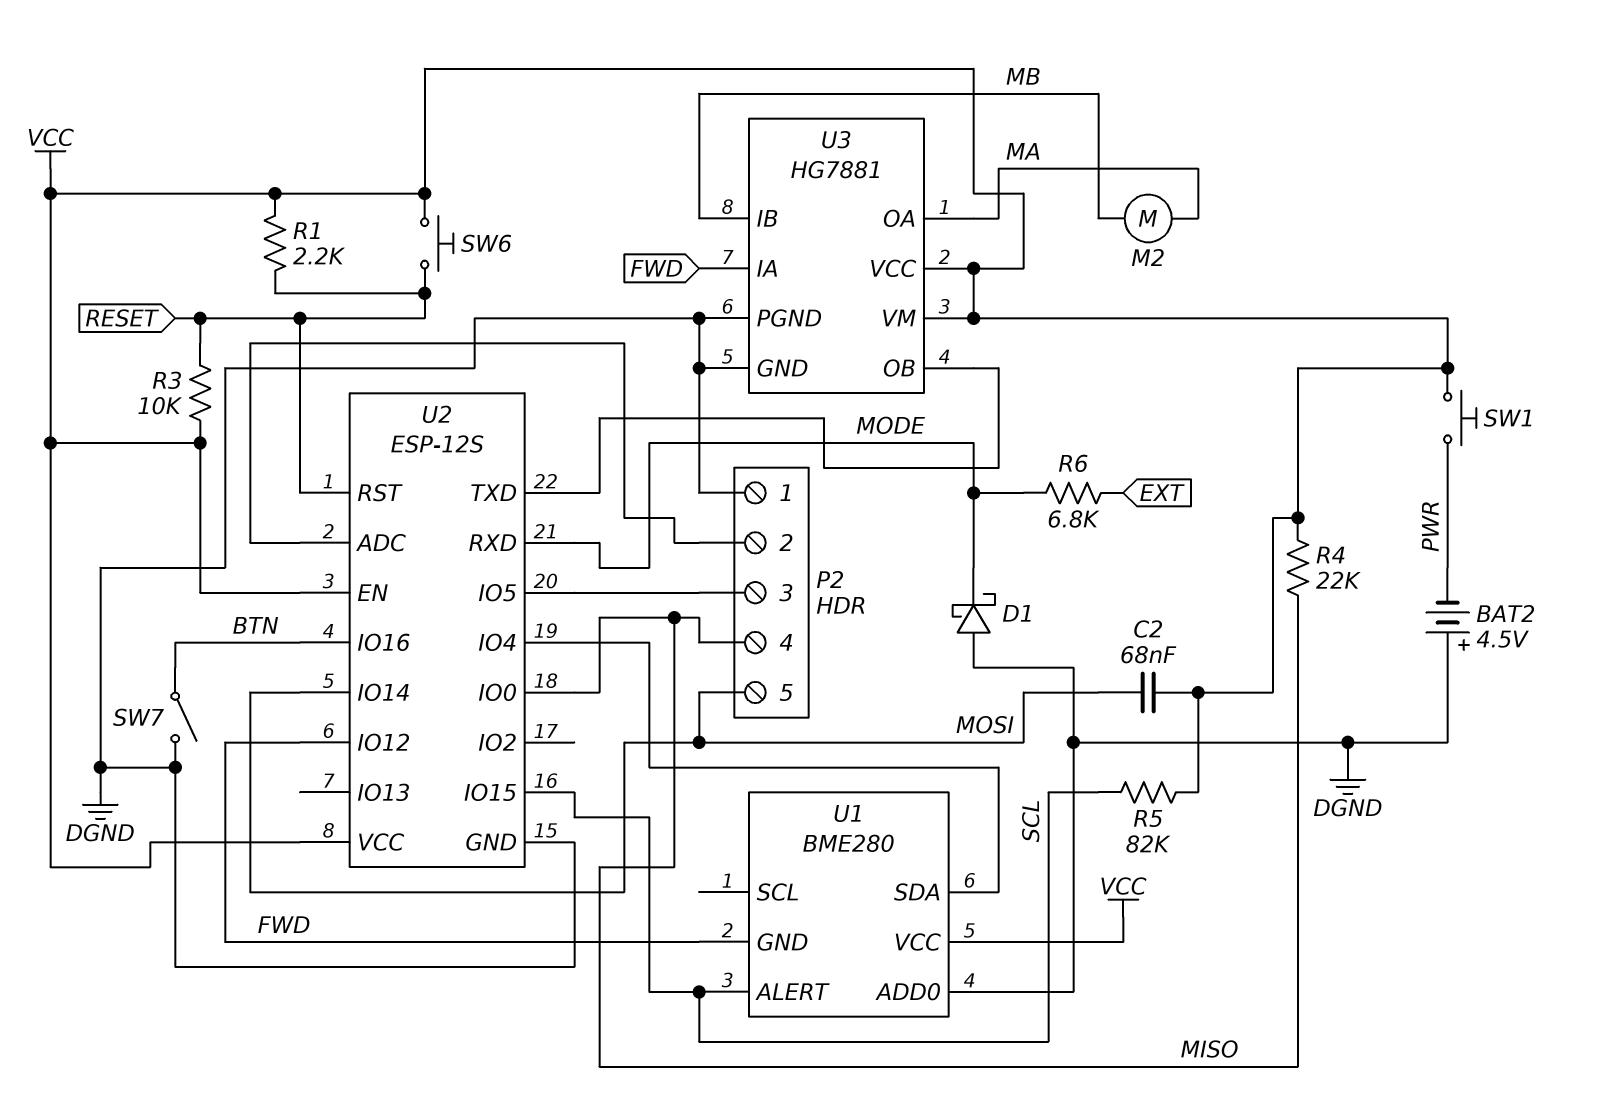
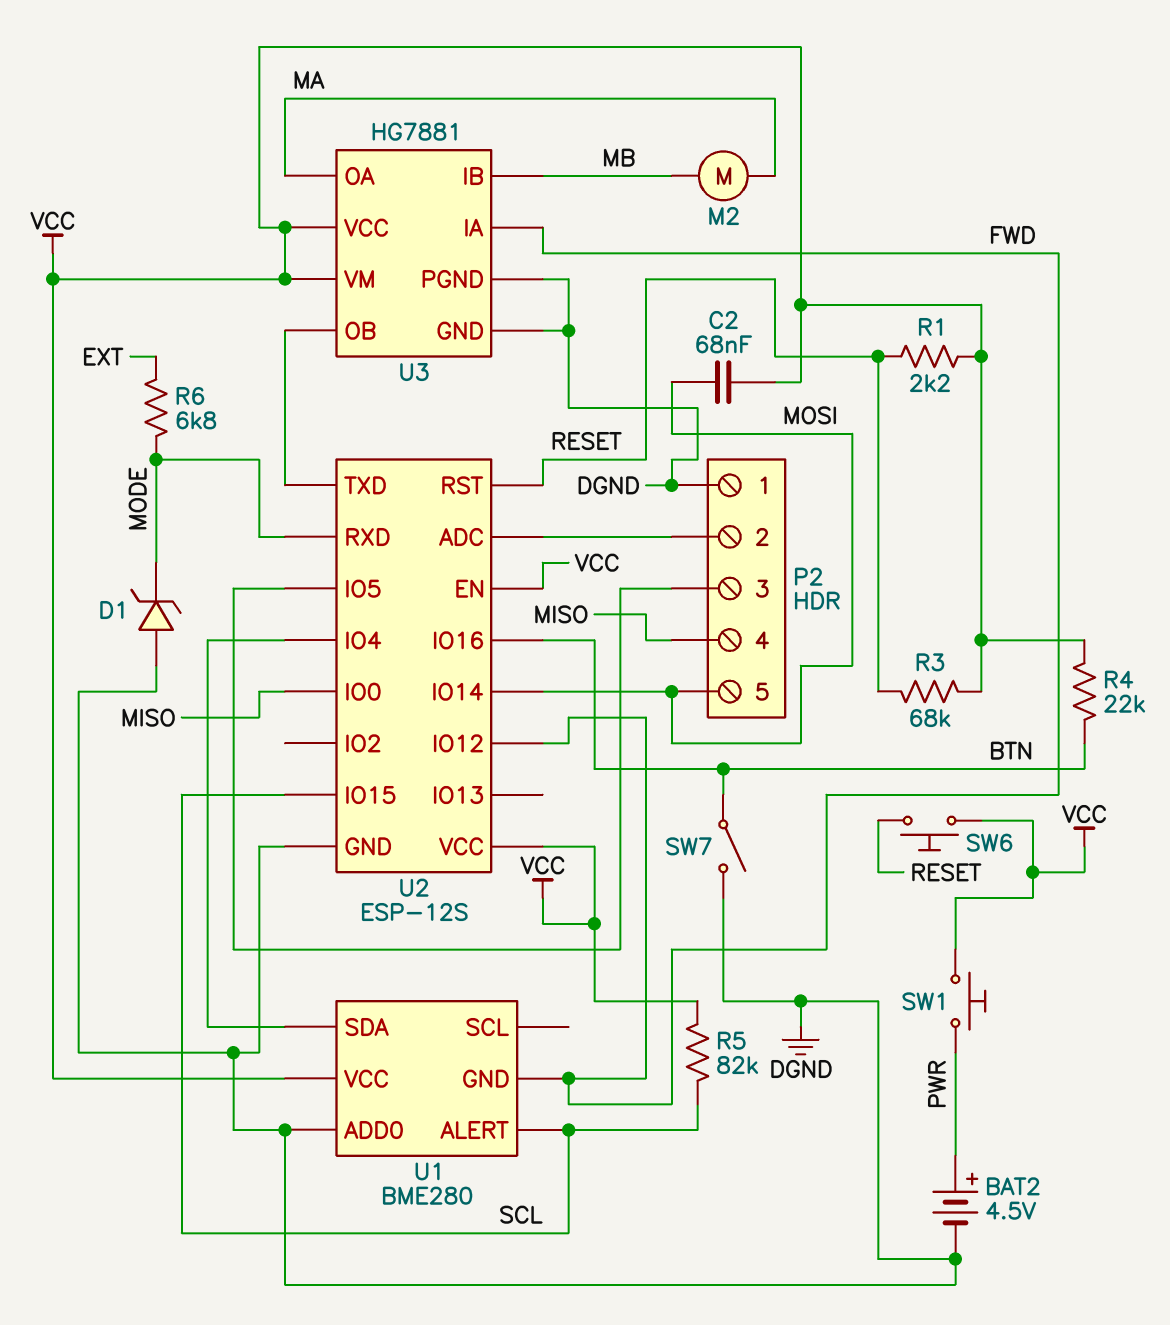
BAT2: 4.5V (plus DGND, minus PWR) -> 4.5V (plus PWR, minus DGND)
D1: schottky (A DGND, K MODE) -> zener (A DGND, K MODE)
R3: 10k (RESET, VCC) -> 68k (RESET, VCC)
R4: 22k (MISO, VCC) -> 22k (BTN, VCC)

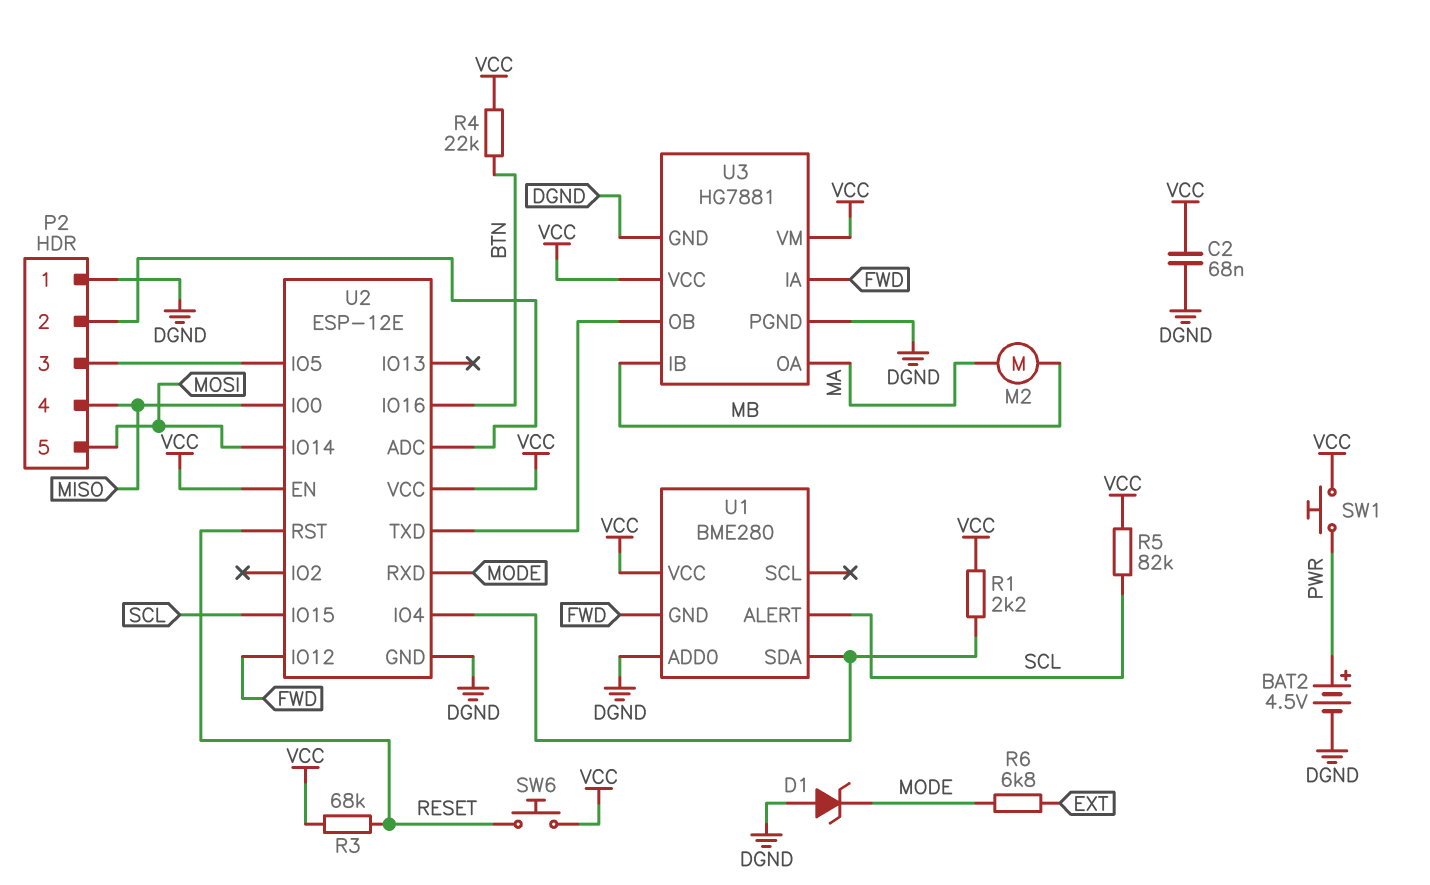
C2: 68nF (MOSI, VCC) -> 68nF (DGND, VCC)
R1: 2.2k (RESET, VCC) -> 2.2k (U1/SDA, VCC)
SW7: switch (BTN, DGND) -> none
U2: ESP-12S -> ESP-12E

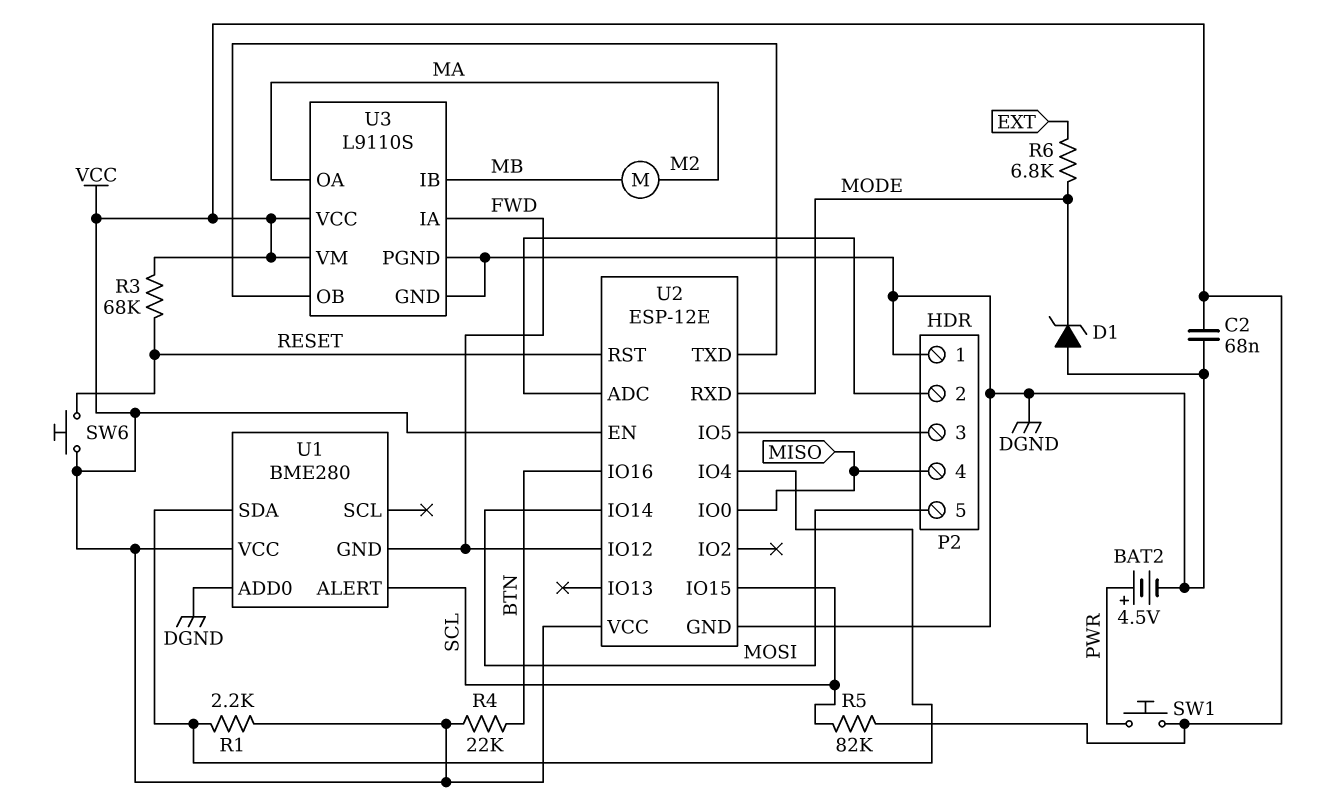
U3: HG7881 -> L9110S

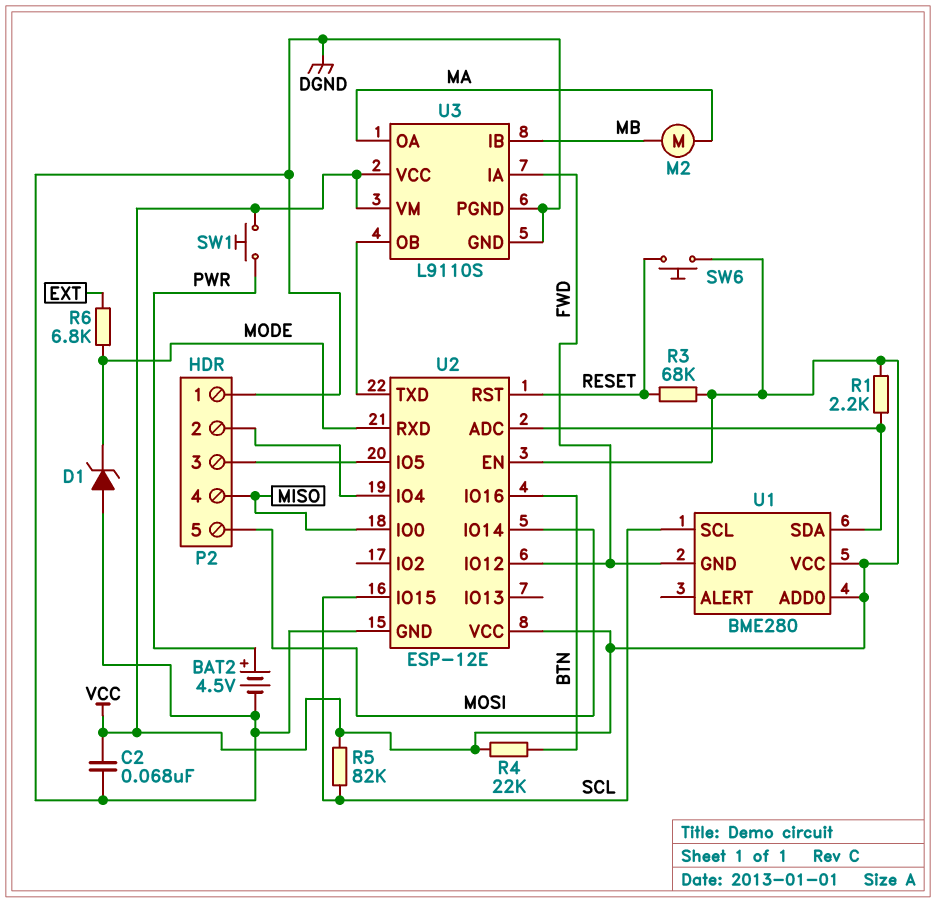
U1 pin ADD0: DGND -> VCC
U1 pin ALERT: SCL -> none
U1 pin SCL: none -> SCL
U2 pin ADC: P2/2 -> U1/SDA
U2 pin IO4: U1/SDA -> P2/2

